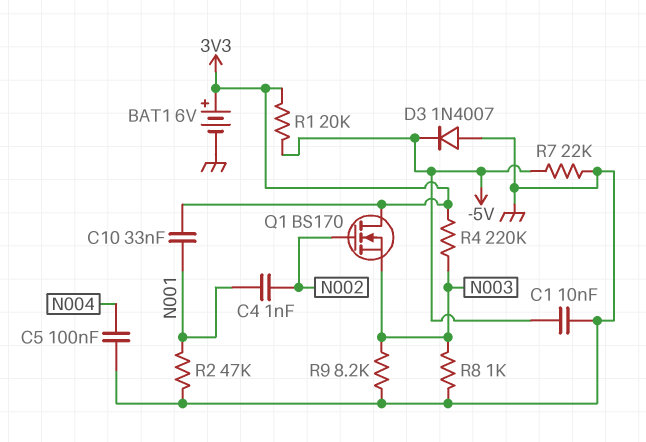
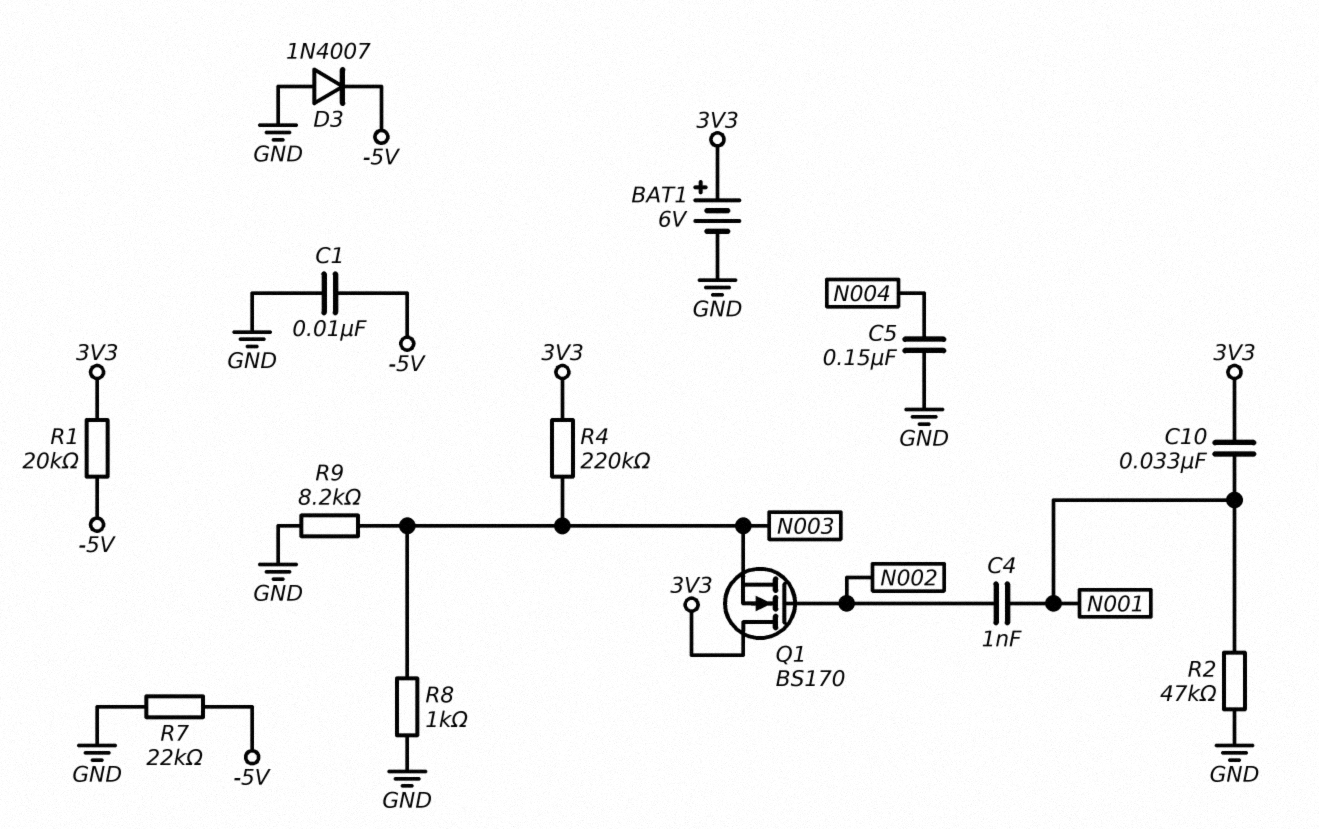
C5: 100nF (GND, N004) -> 150nF (GND, N004)

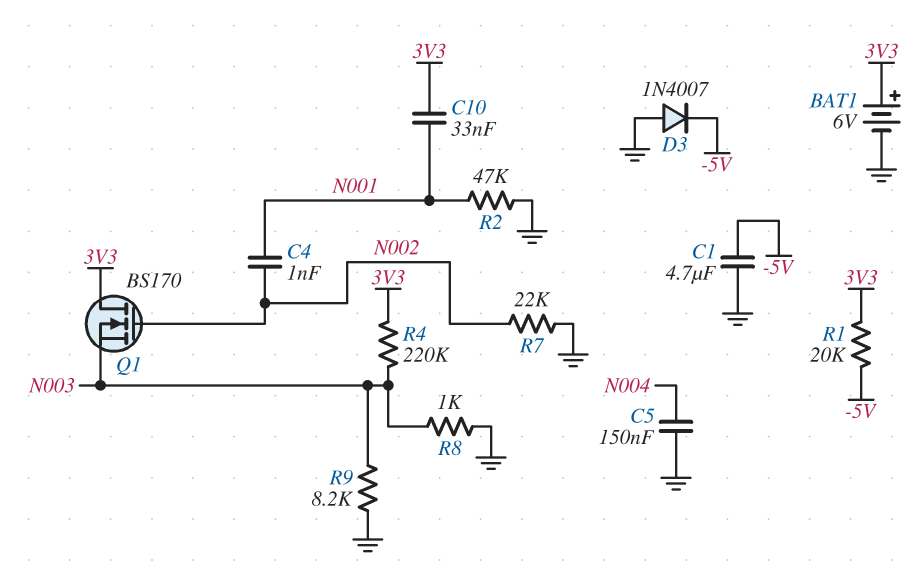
C1: 10nF (-5V, GND) -> 4.7uF (-5V, GND)
R7: 22k (-5V, GND) -> 22k (GND, N002)

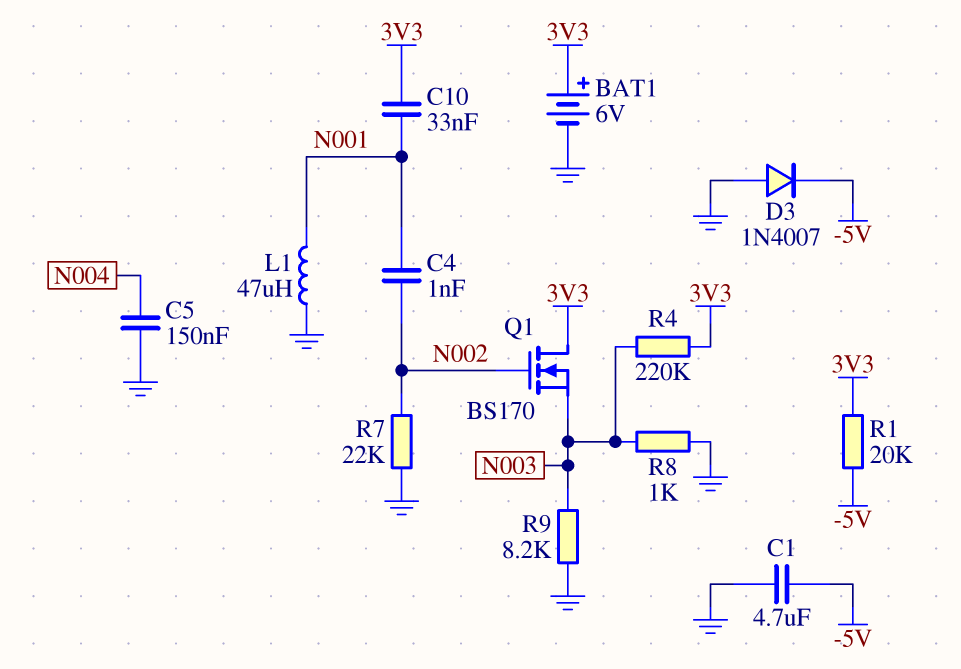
L1: none -> 47uH (GND, N001)
R2: 47k (GND, N001) -> none

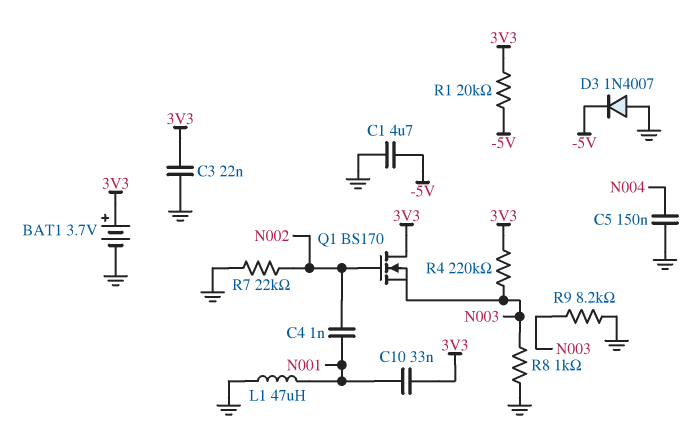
BAT1: 6V (plus 3V3, minus GND) -> 3.7V (plus 3V3, minus GND)
C3: none -> 22nF (3V3, GND)

